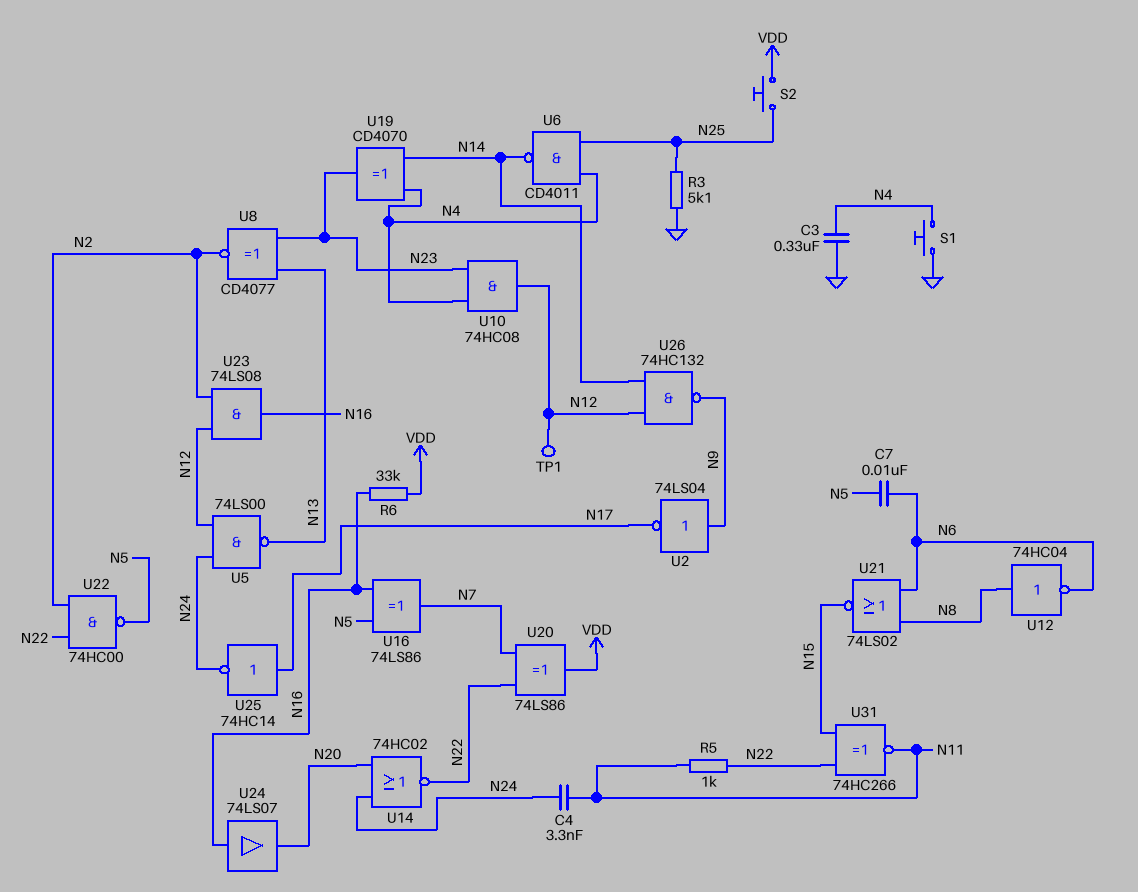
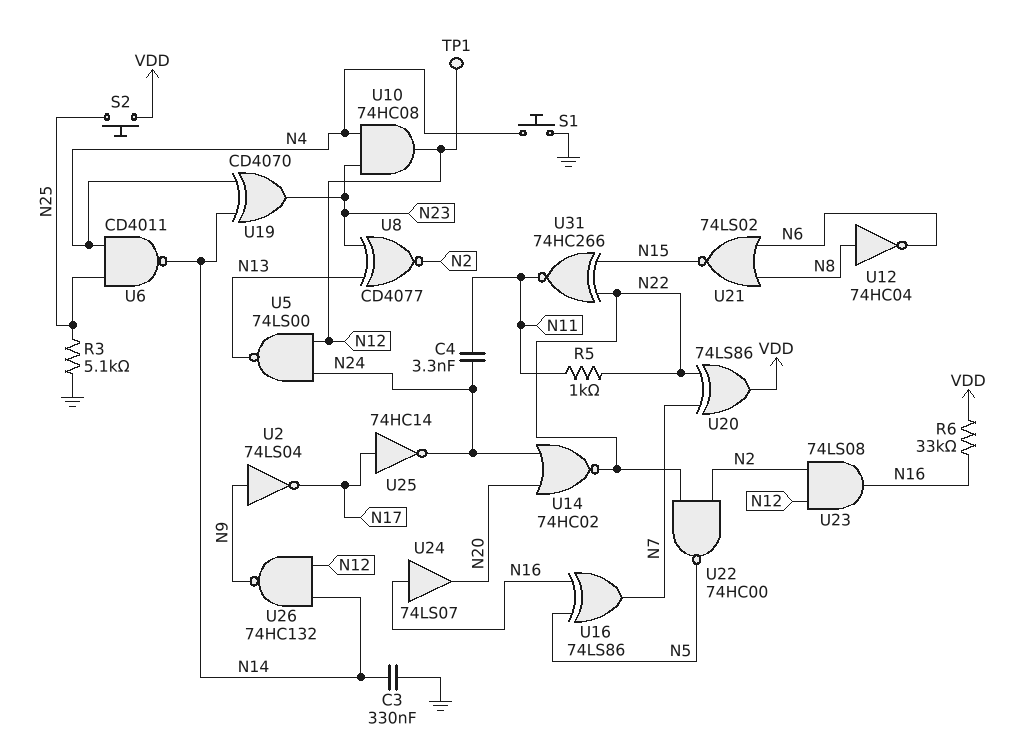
C3: 330nF (GND, N4) -> 330nF (GND, N14)
C7: 10nF (N5, N6) -> none

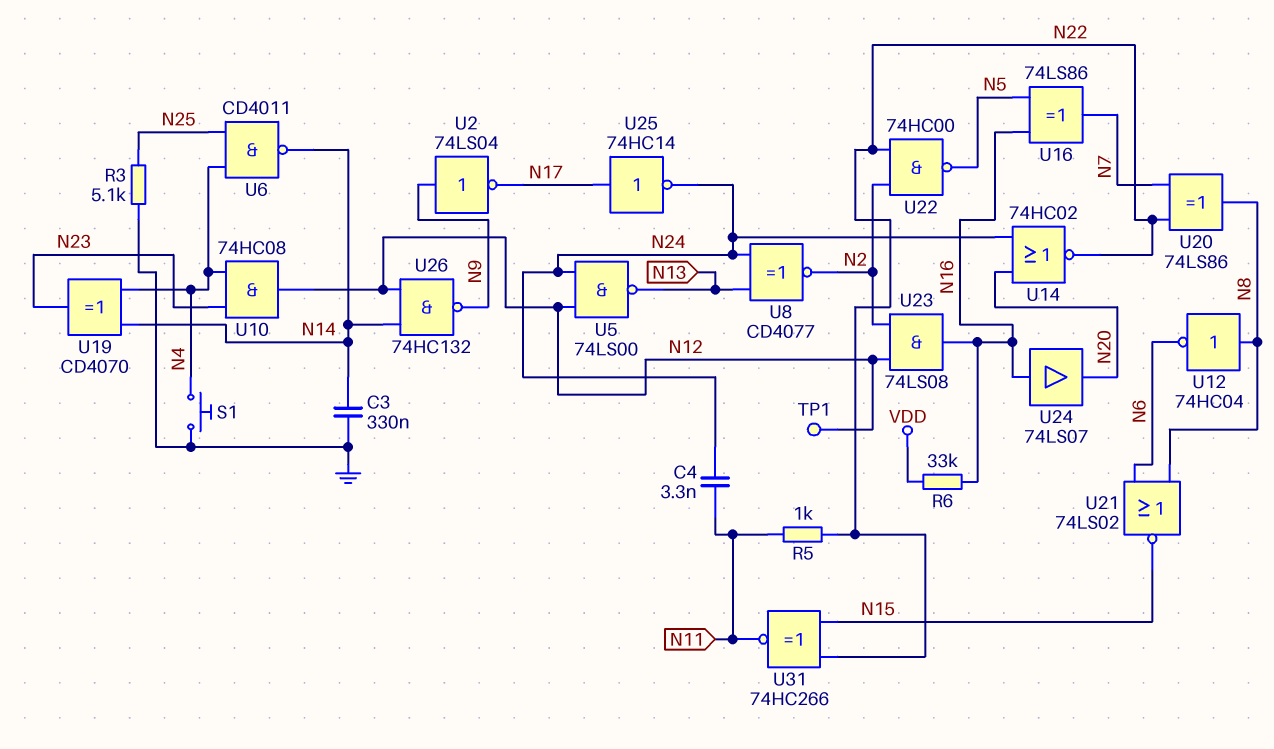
S2: button (N25, VDD) -> none
U8: XNOR CD4077 (in N13, in N23, out N2) -> XNOR CD4077 (in N13, in N24, out N2)
U20: XOR 74LS86 (in N7, in N22, out VDD) -> XOR 74LS86 (in N7, in N22, out N8)

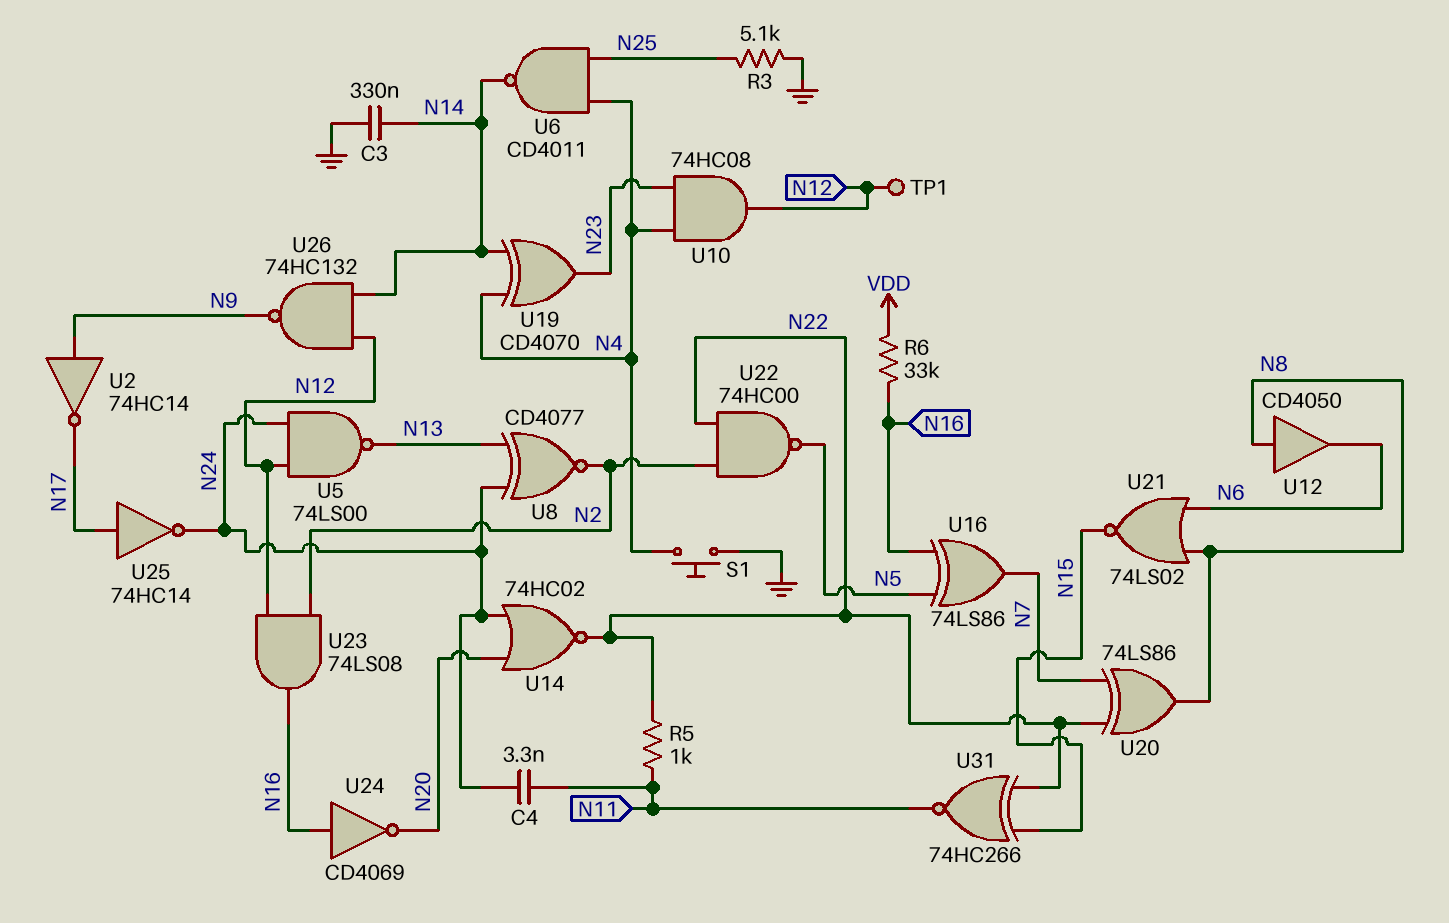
U2: NOT 74LS04 (in N9, out N17) -> NOT 74HC14 (in N9, out N17)
U12: NOT 74HC04 (in N8, out N6) -> buffer CD4050 (in N8, out N6)
U24: buffer 74LS07 (in N16, out N20) -> NOT CD4069 (in N16, out N20)

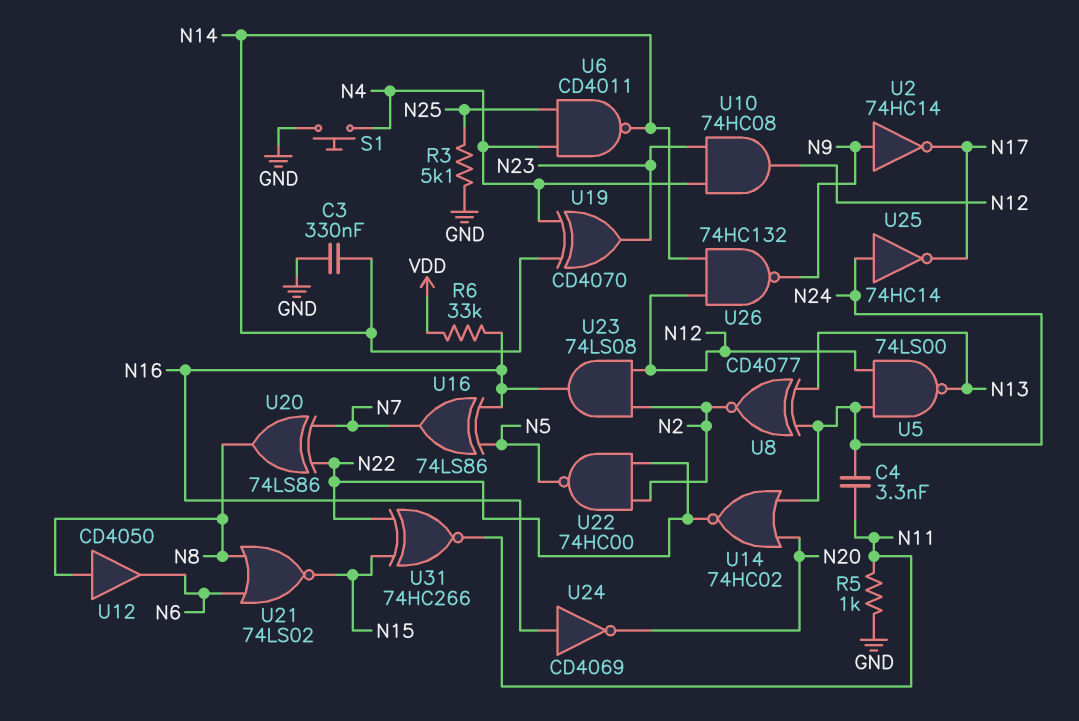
R5: 1k (N11, N22) -> 1k (GND, N11)
TP1: test point (N12) -> none
U25: NOT 74HC14 (in N17, out N24) -> NOT 74HC14 (in N24, out N17)

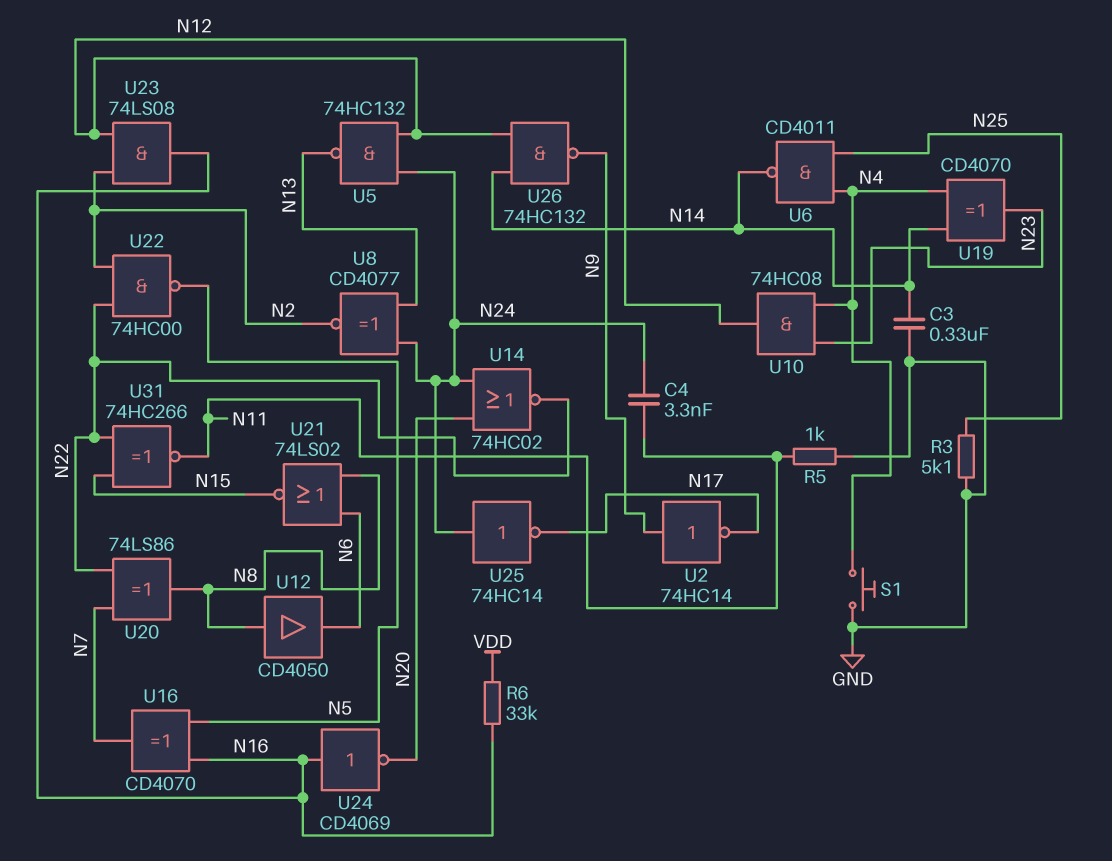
U5: NAND 74LS00 (in N12, in N24, out N13) -> NAND 74HC132 (in N12, in N24, out N13)
U16: XOR 74LS86 (in N5, in N16, out N7) -> XOR CD4070 (in N5, in N16, out N7)

